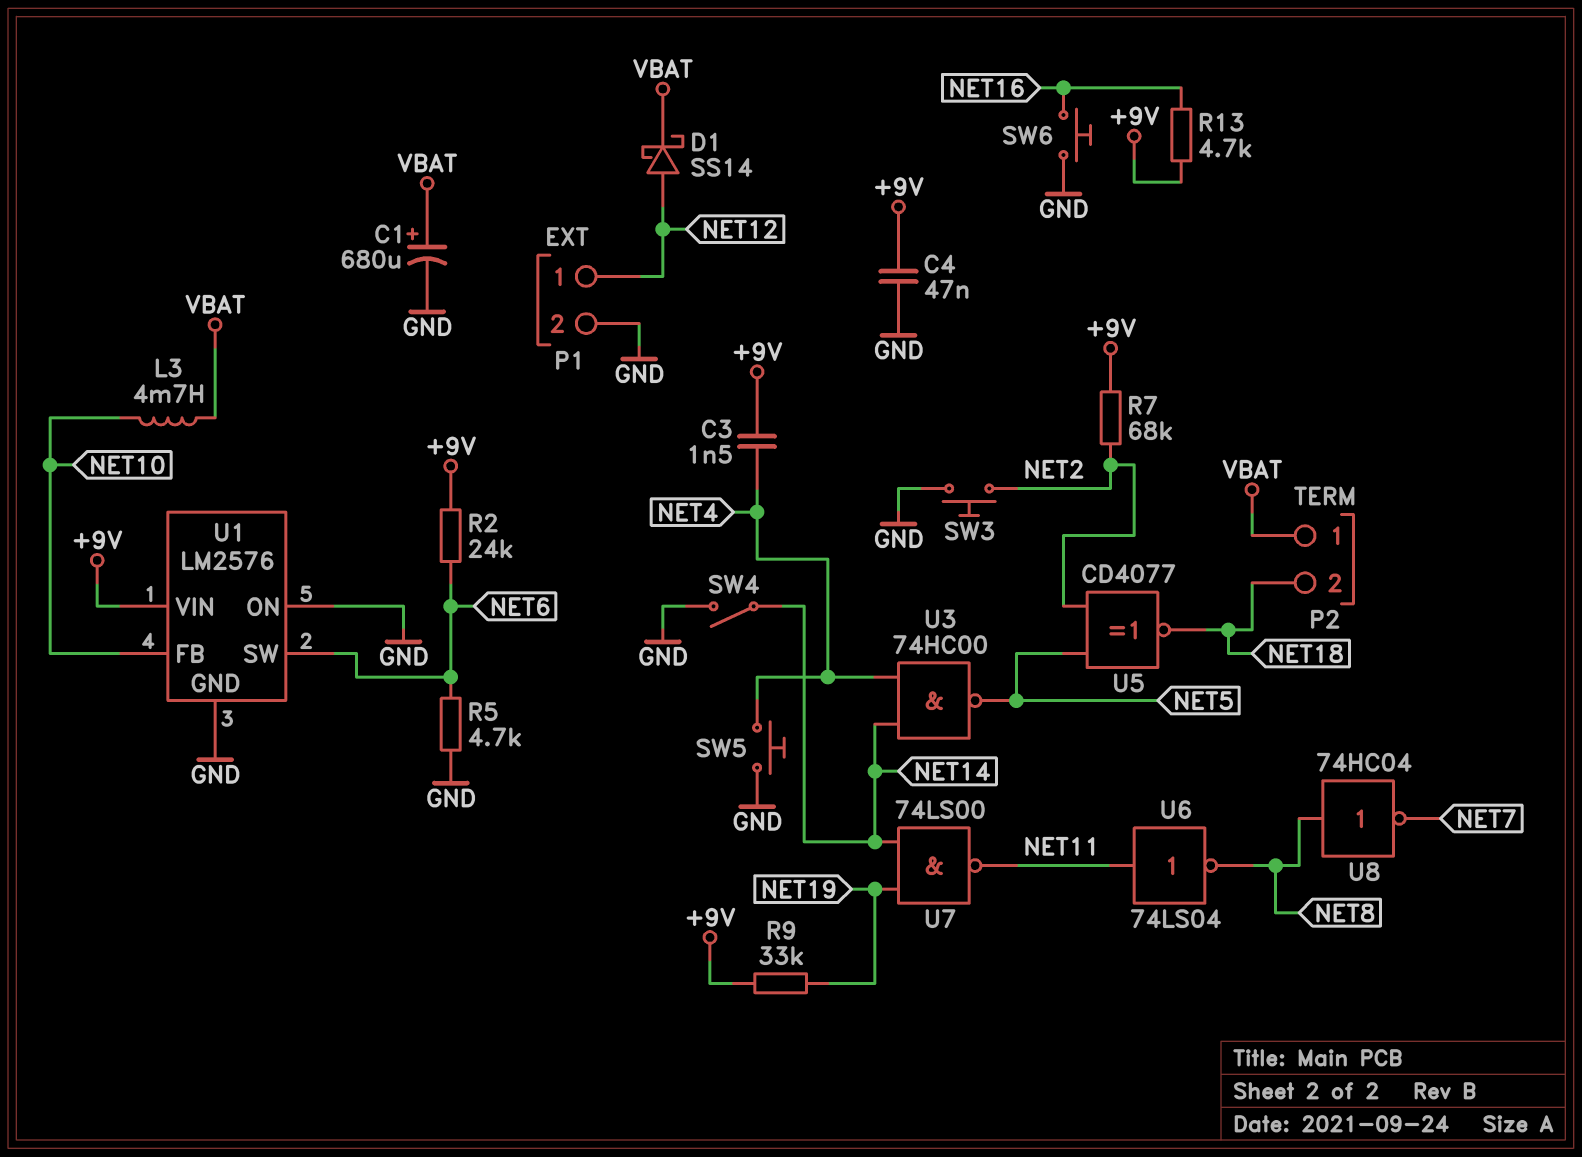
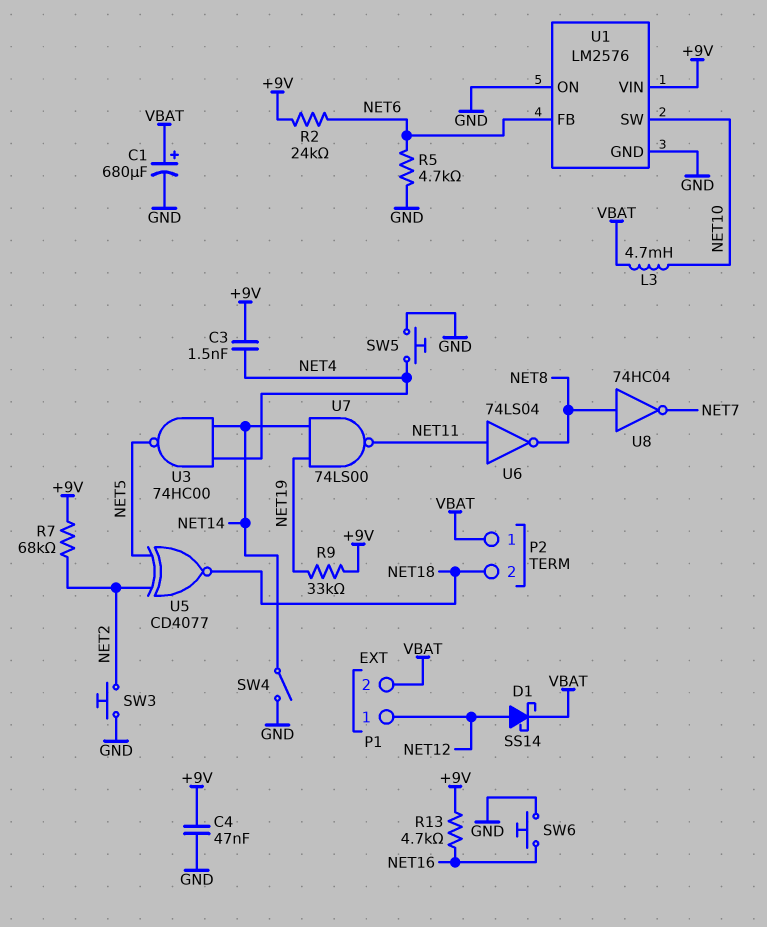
P1 pin 2: GND -> VBAT
U1 pin FB: NET10 -> NET6
U1 pin SW: NET6 -> NET10

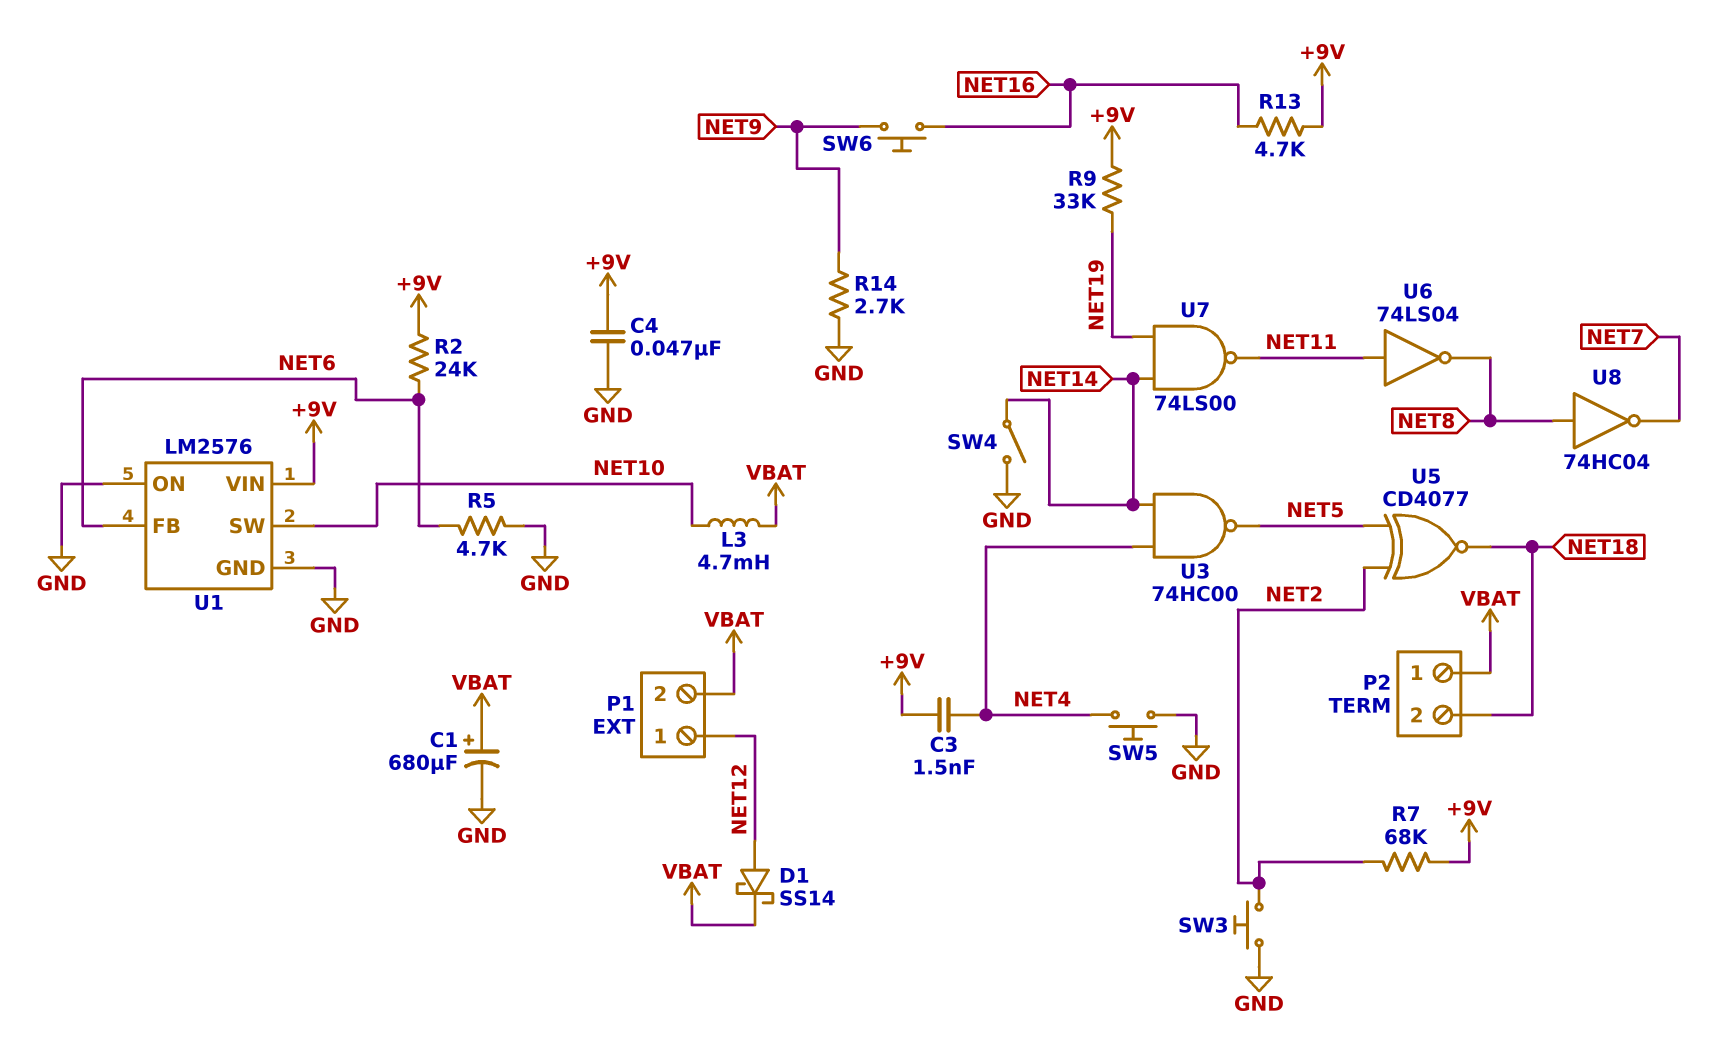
R14: none -> 2.7k (GND, NET9)
SW6: button (GND, NET16) -> button (NET9, NET16)

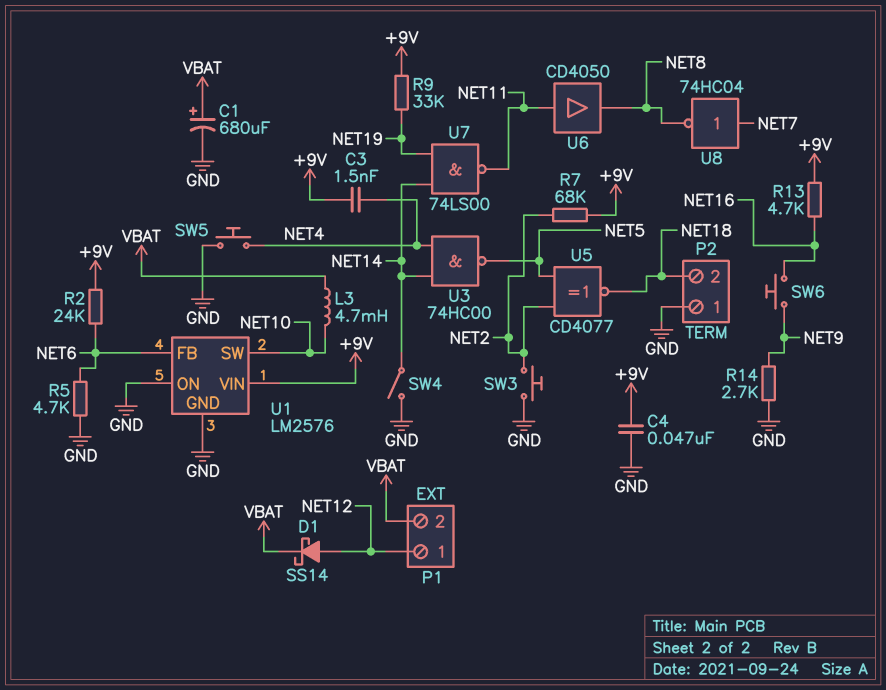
P2 pin 1: VBAT -> GND
U6: NOT 74LS04 (in NET11, out NET8) -> buffer CD4050 (in NET11, out NET8)
U8: NOT 74HC04 (in NET8, out NET7) -> NOT 74HC04 (in NET7, out NET8)

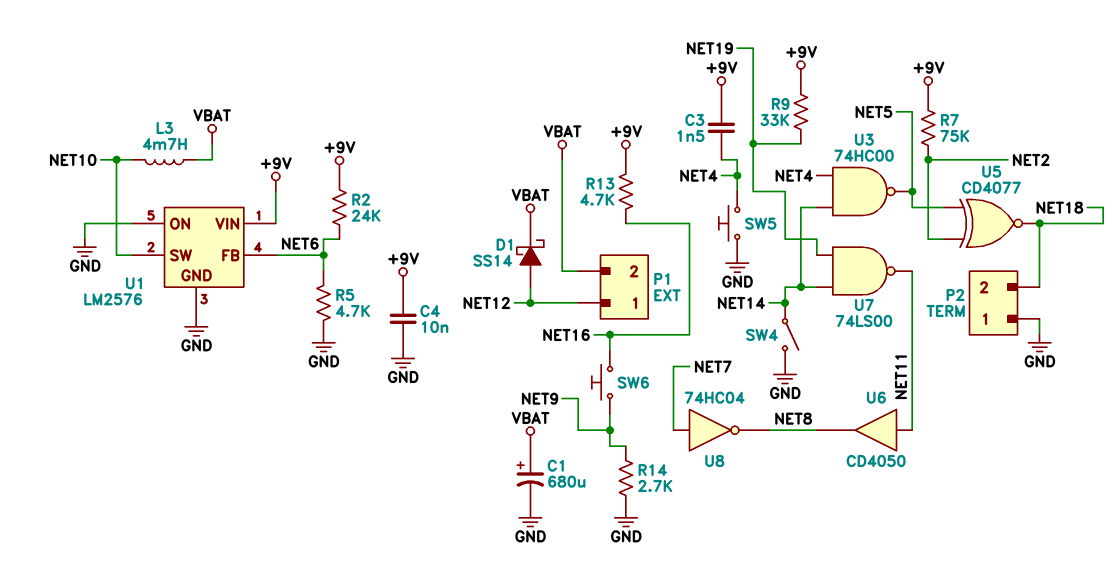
C4: 47nF (+9V, GND) -> 10nF (+9V, GND)
R7: 68k (+9V, NET2) -> 75k (+9V, NET2)
SW3: button (GND, NET2) -> none

